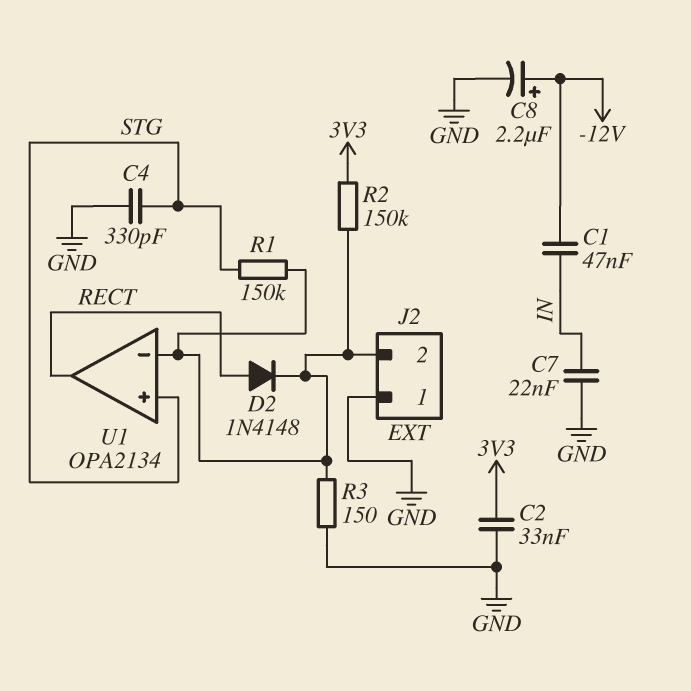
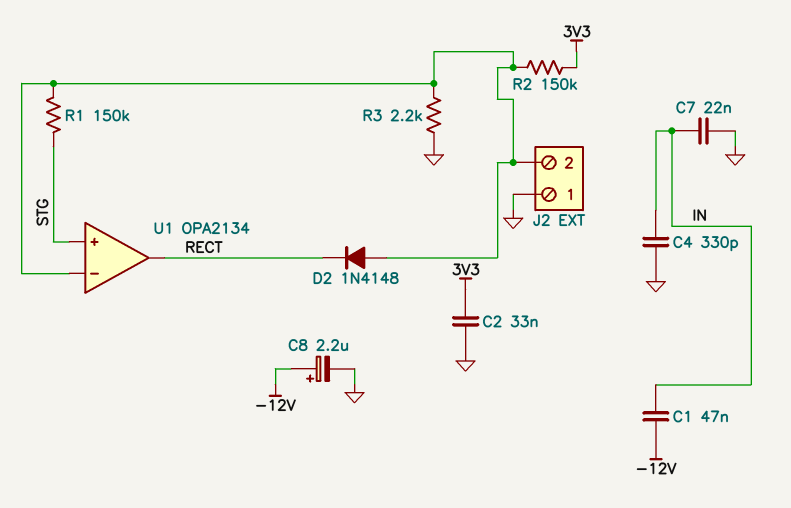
C4: 330pF (GND, STG) -> 330pF (GND, IN)
D2: diode 1N4148 (A RECT, K J2/2) -> diode 1N4148 (A J2/2, K RECT)
R3: 150 (GND, J2/2) -> 2.2k (GND, J2/2)

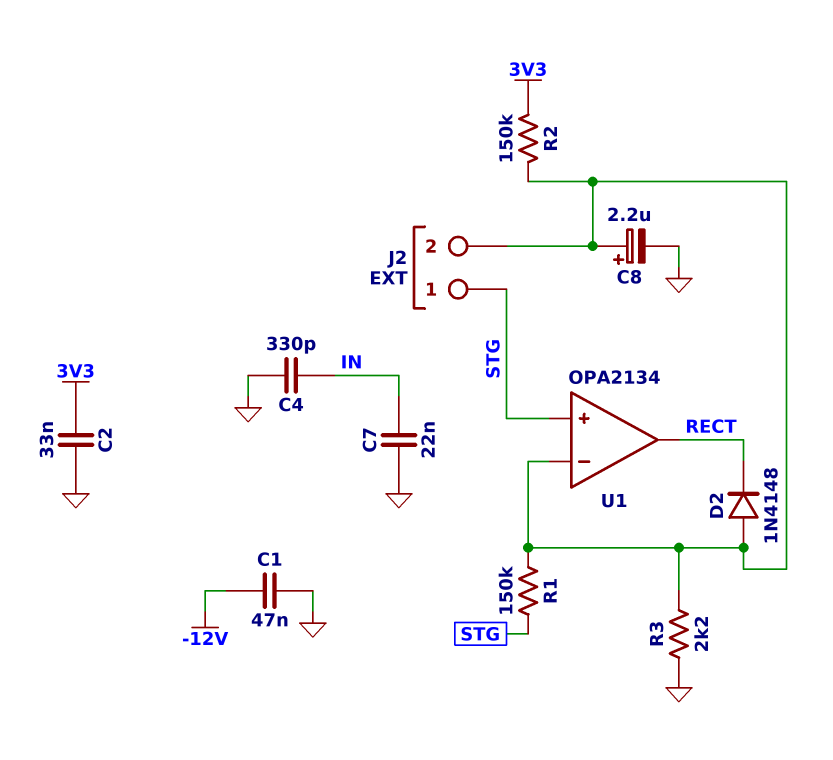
C1: 47nF (-12V, IN) -> 47nF (-12V, GND)
C8: 2.2uF (plus -12V, minus GND) -> 2.2uF (plus J2/2, minus GND)
J2 pin 1: GND -> STG

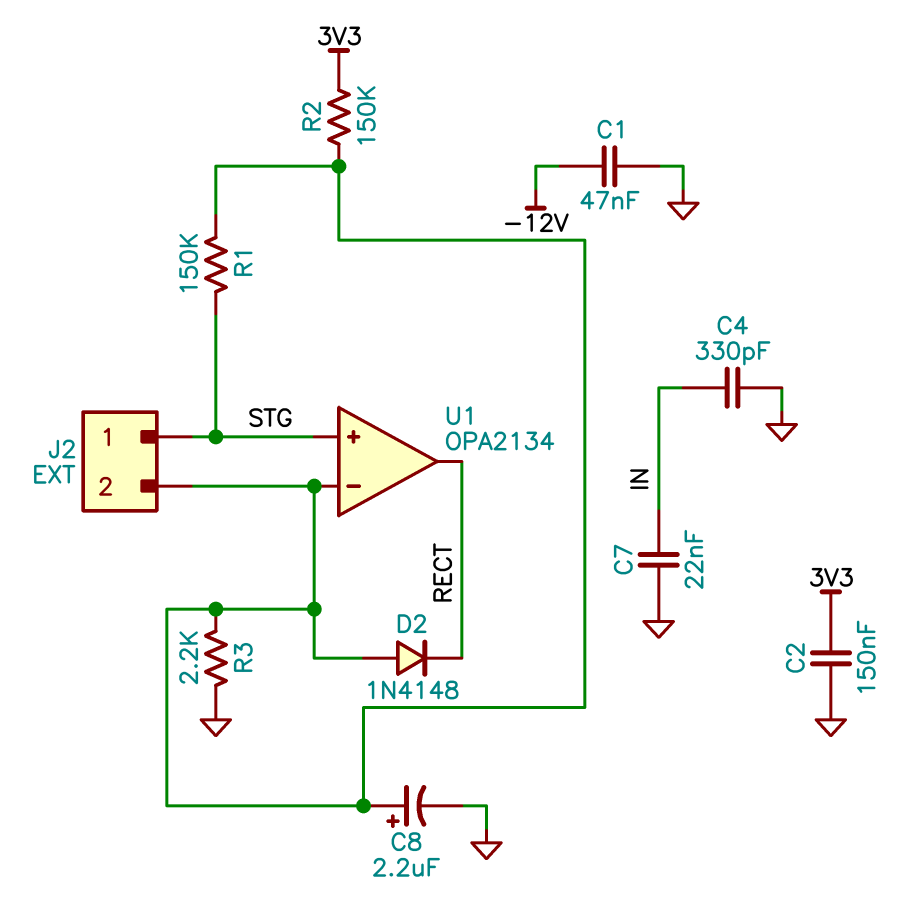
C2: 33nF (3V3, GND) -> 150nF (3V3, GND)

